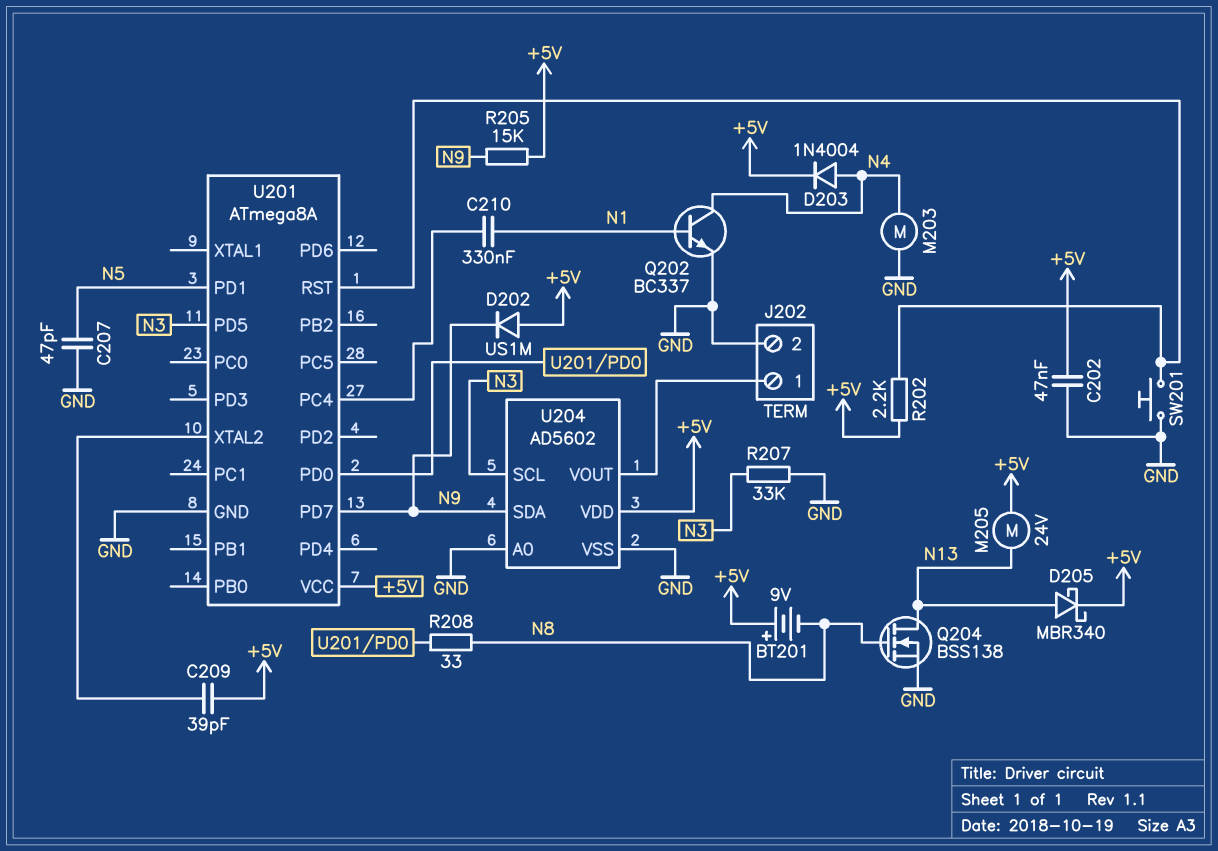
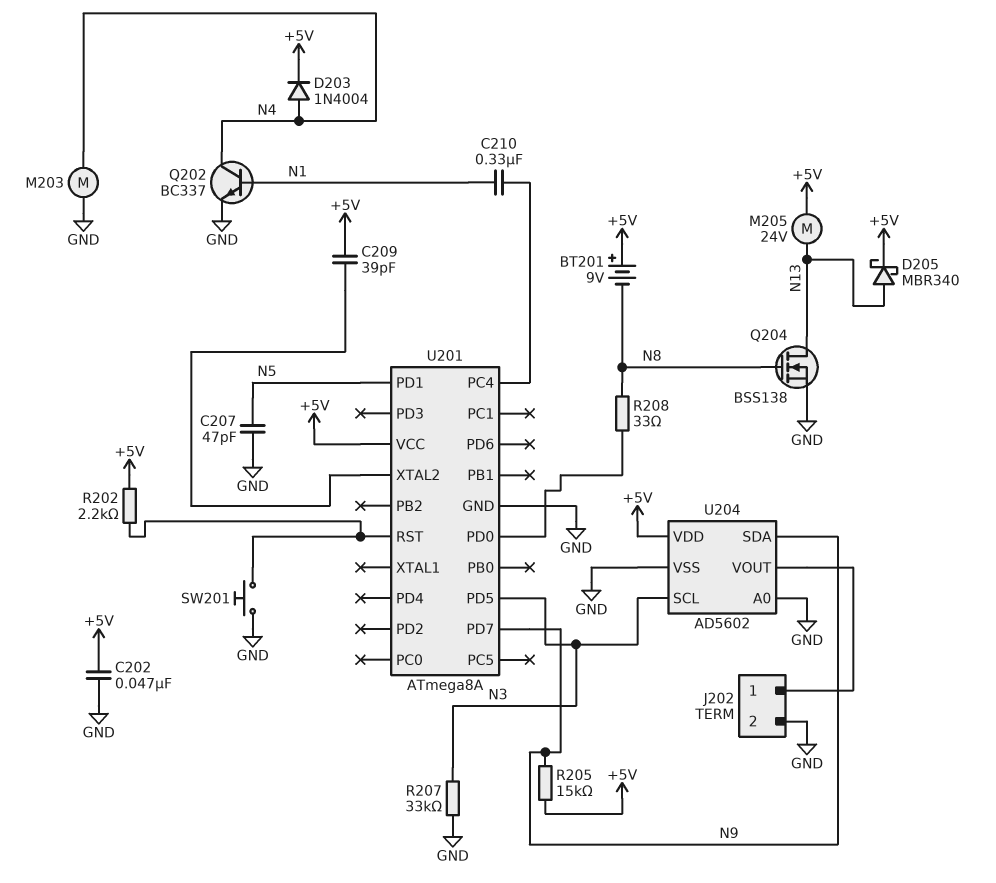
D202: diode US1M (A +5V, K N9) -> none

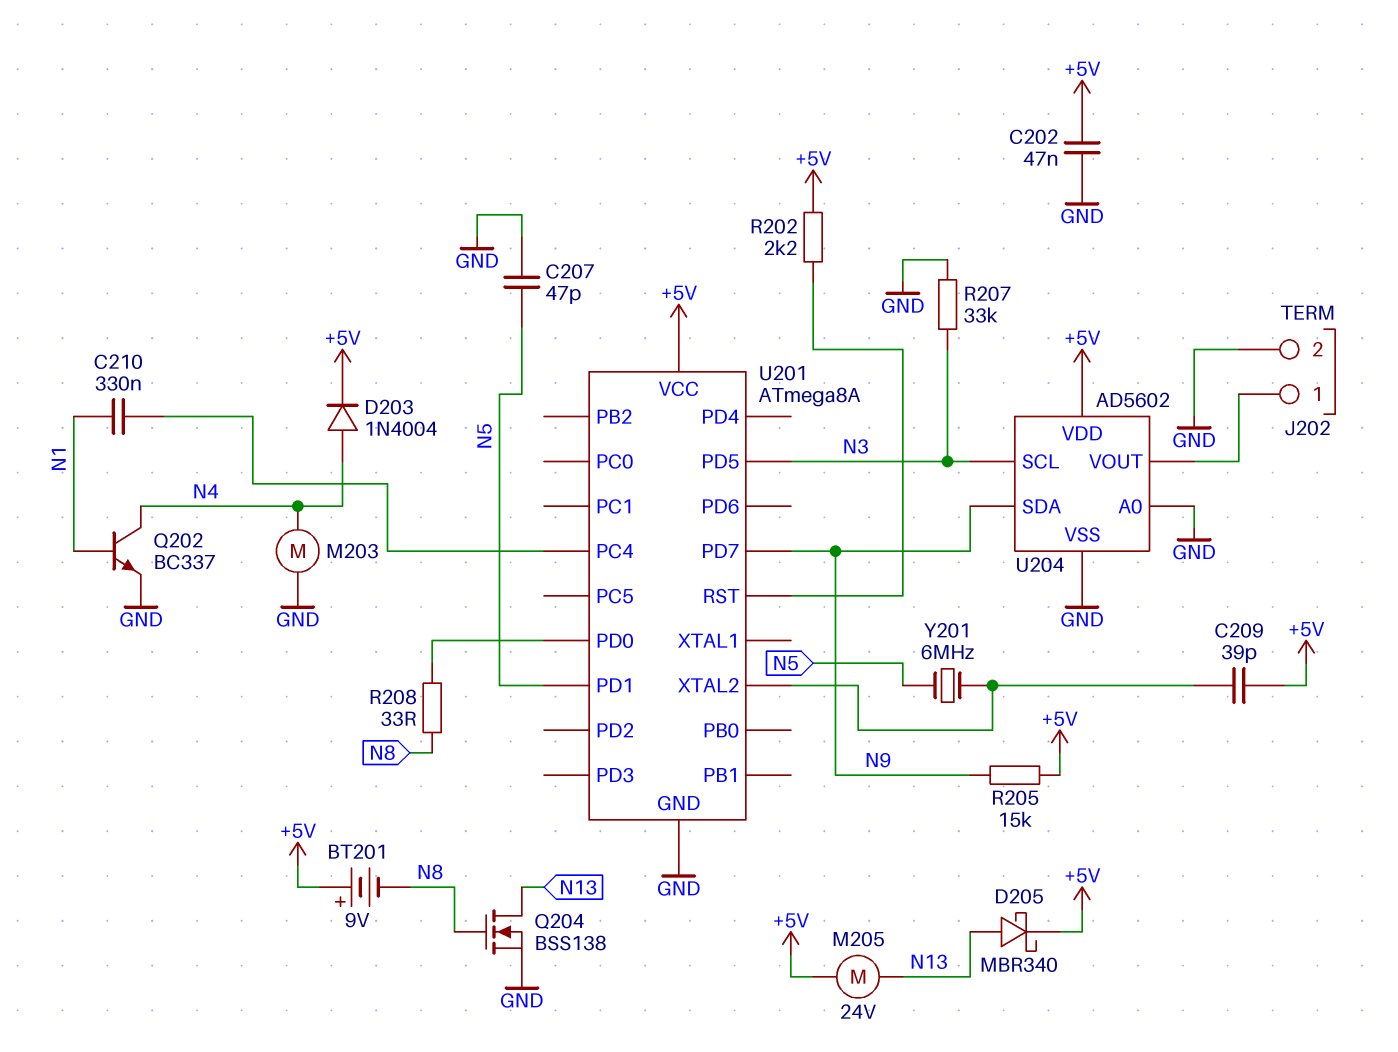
SW201: button (GND, U201/RST) -> none
Y201: none -> 6MHz (N5, U201/XTAL2)

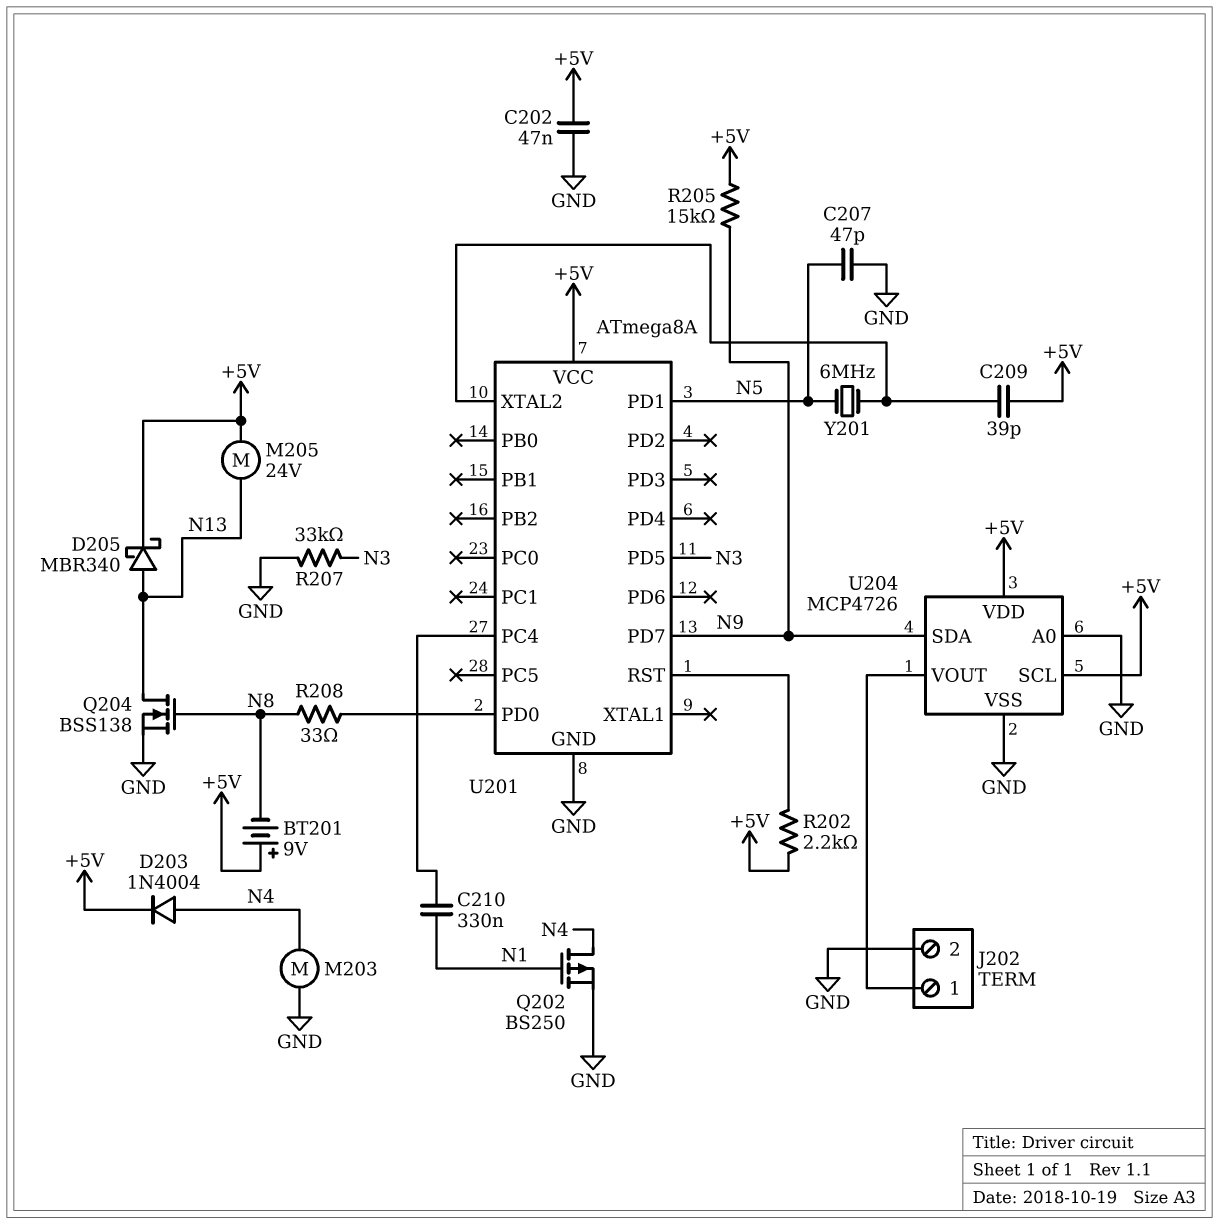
Q202: NPN BC337 (B N1, C N4, E GND) -> PMOS BS250 (G N1, D N4, S GND)
U204: AD5602 -> MCP4726
U204 pin SCL: N3 -> +5V

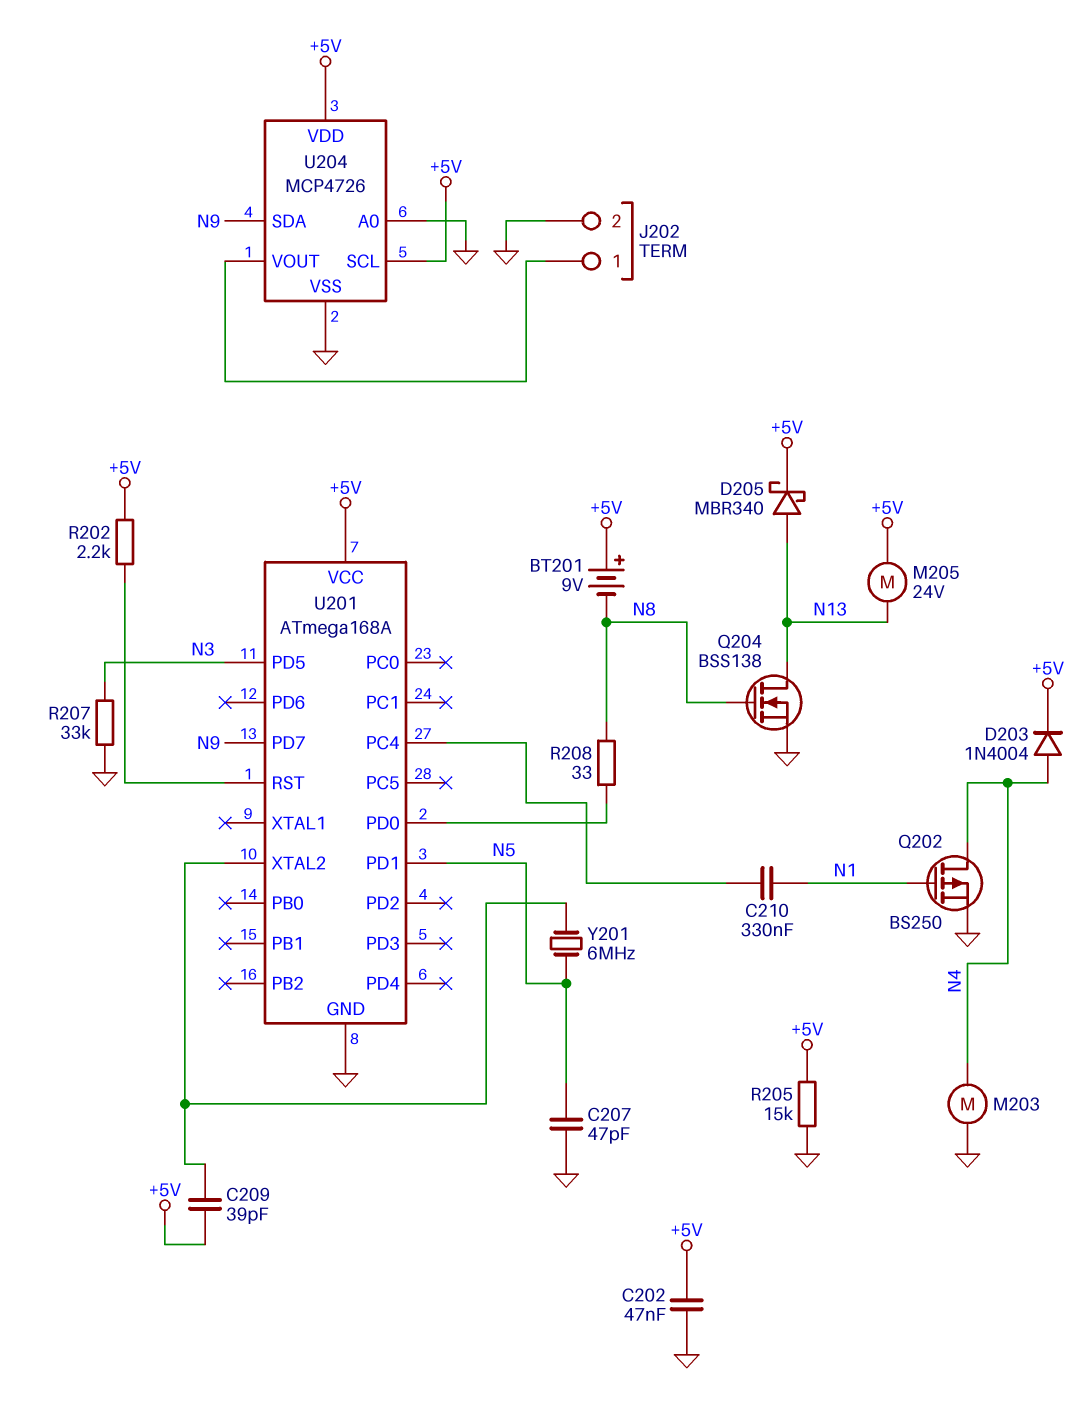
R205: 15k (+5V, N9) -> 15k (+5V, GND)
U201: ATmega8A -> ATmega168A

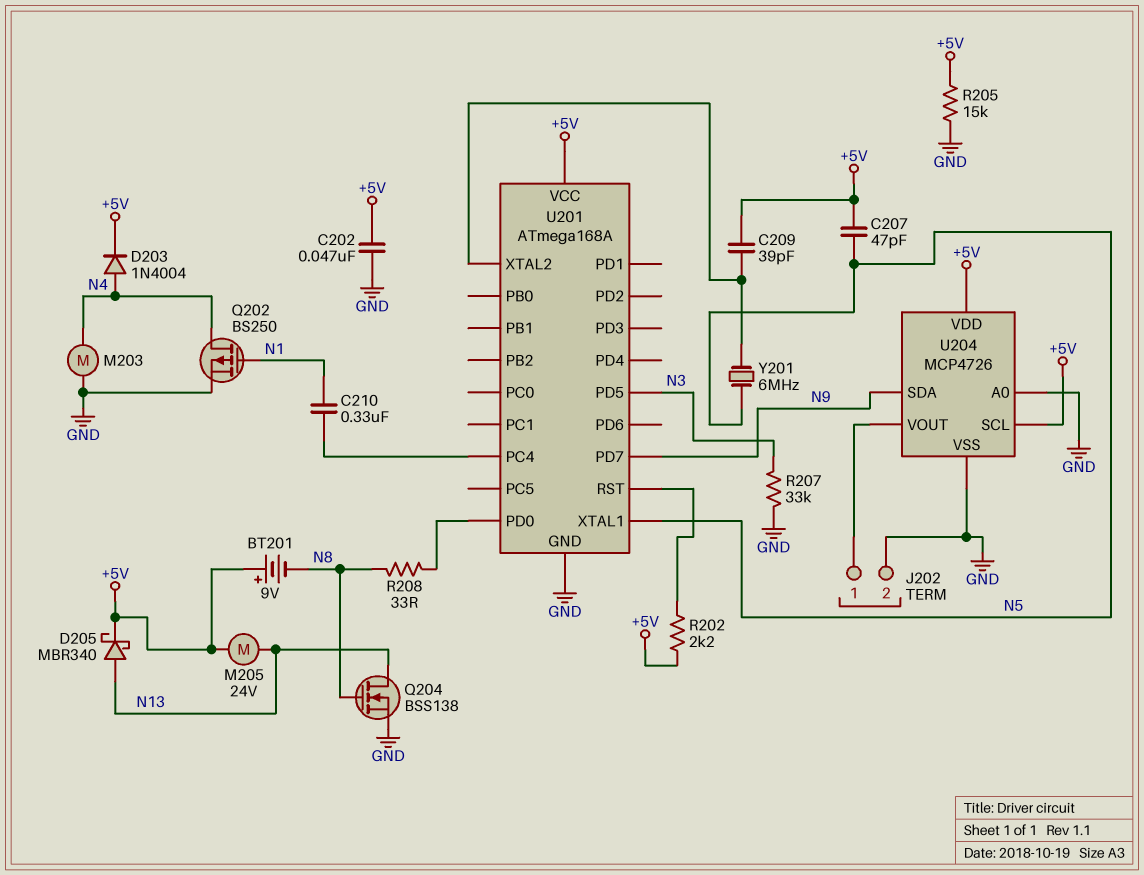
C207: 47pF (GND, N5) -> 47pF (+5V, N5)
U201 pin PD1: N5 -> none
U201 pin XTAL1: none -> N5

